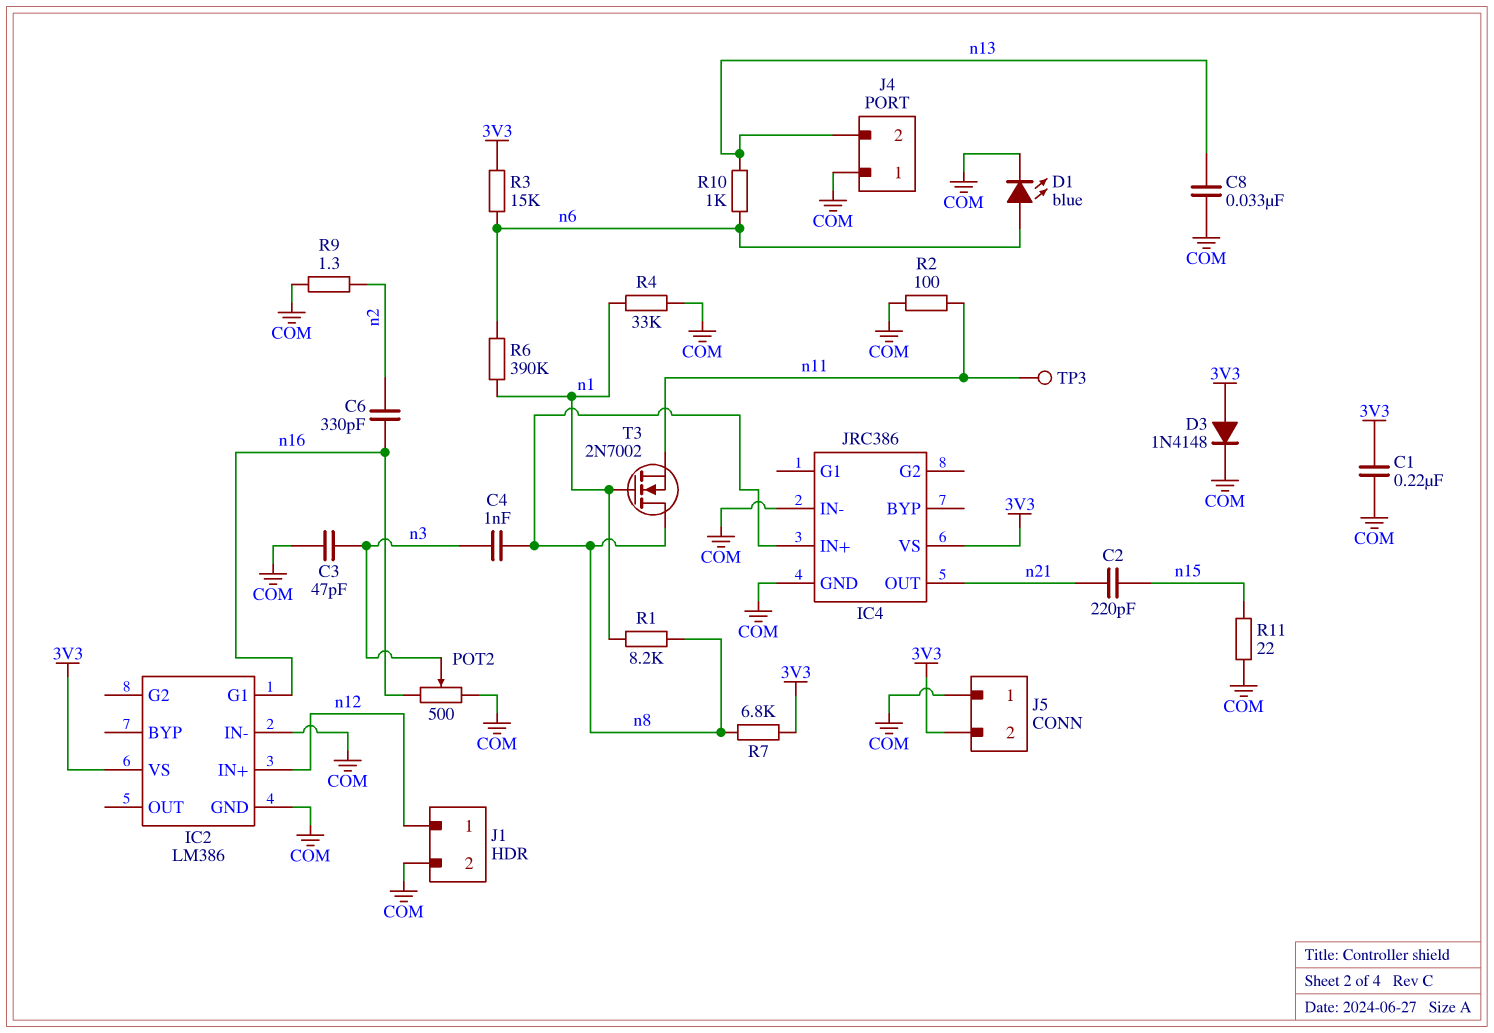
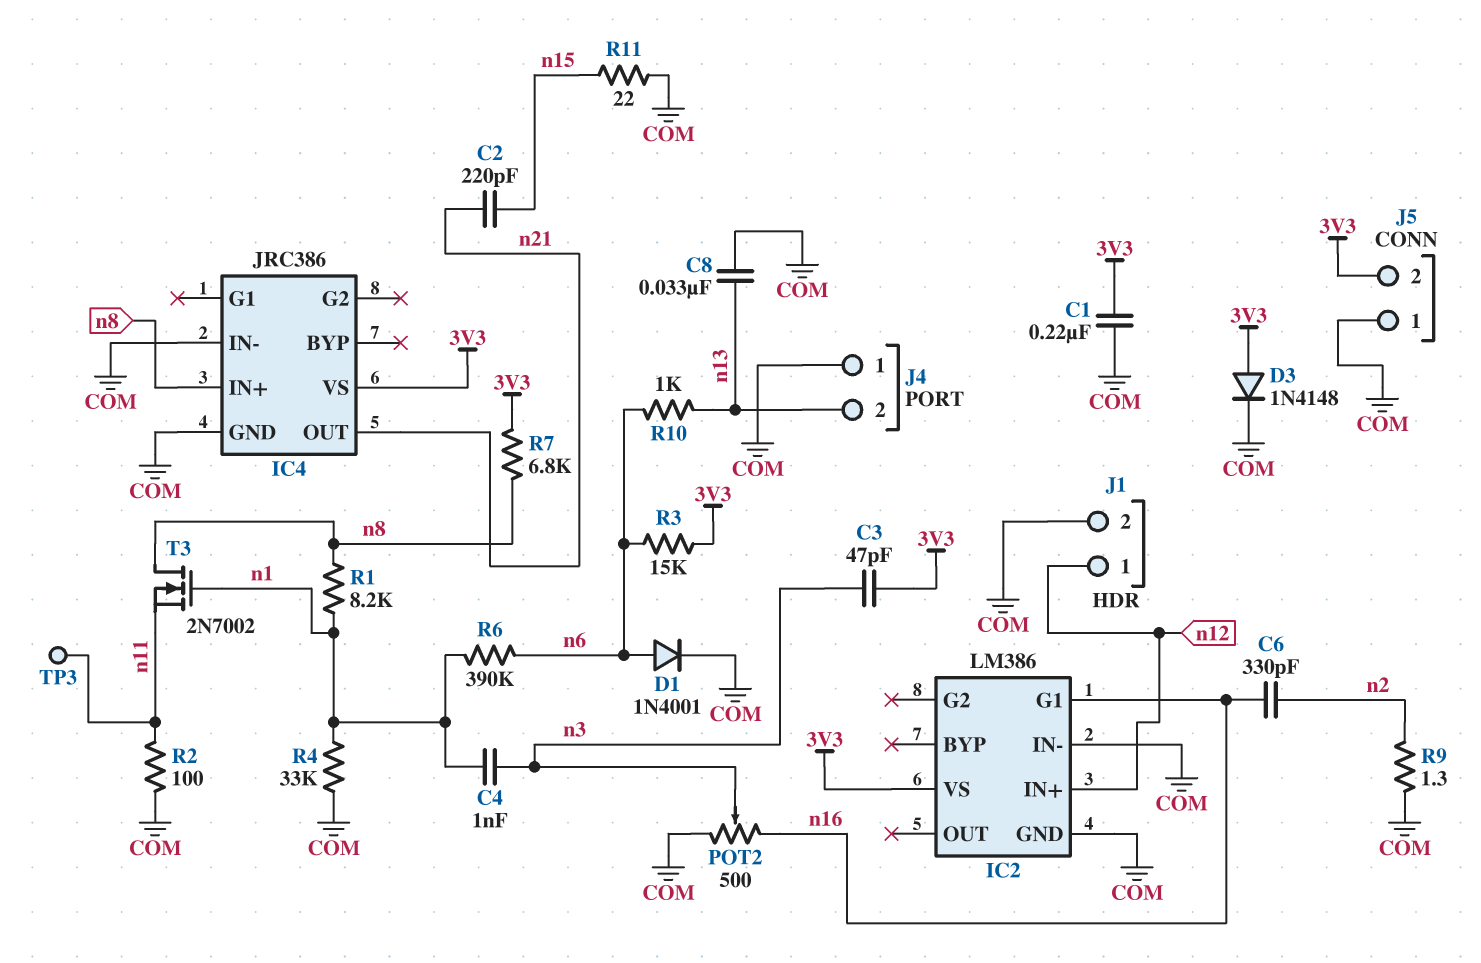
C3: 47pF (COM, n3) -> 47pF (3V3, n3)
C4: 1nF (n3, n8) -> 1nF (n1, n3)
D1: LED blue (A n6, K COM) -> diode 1N4001 (A n6, K COM)

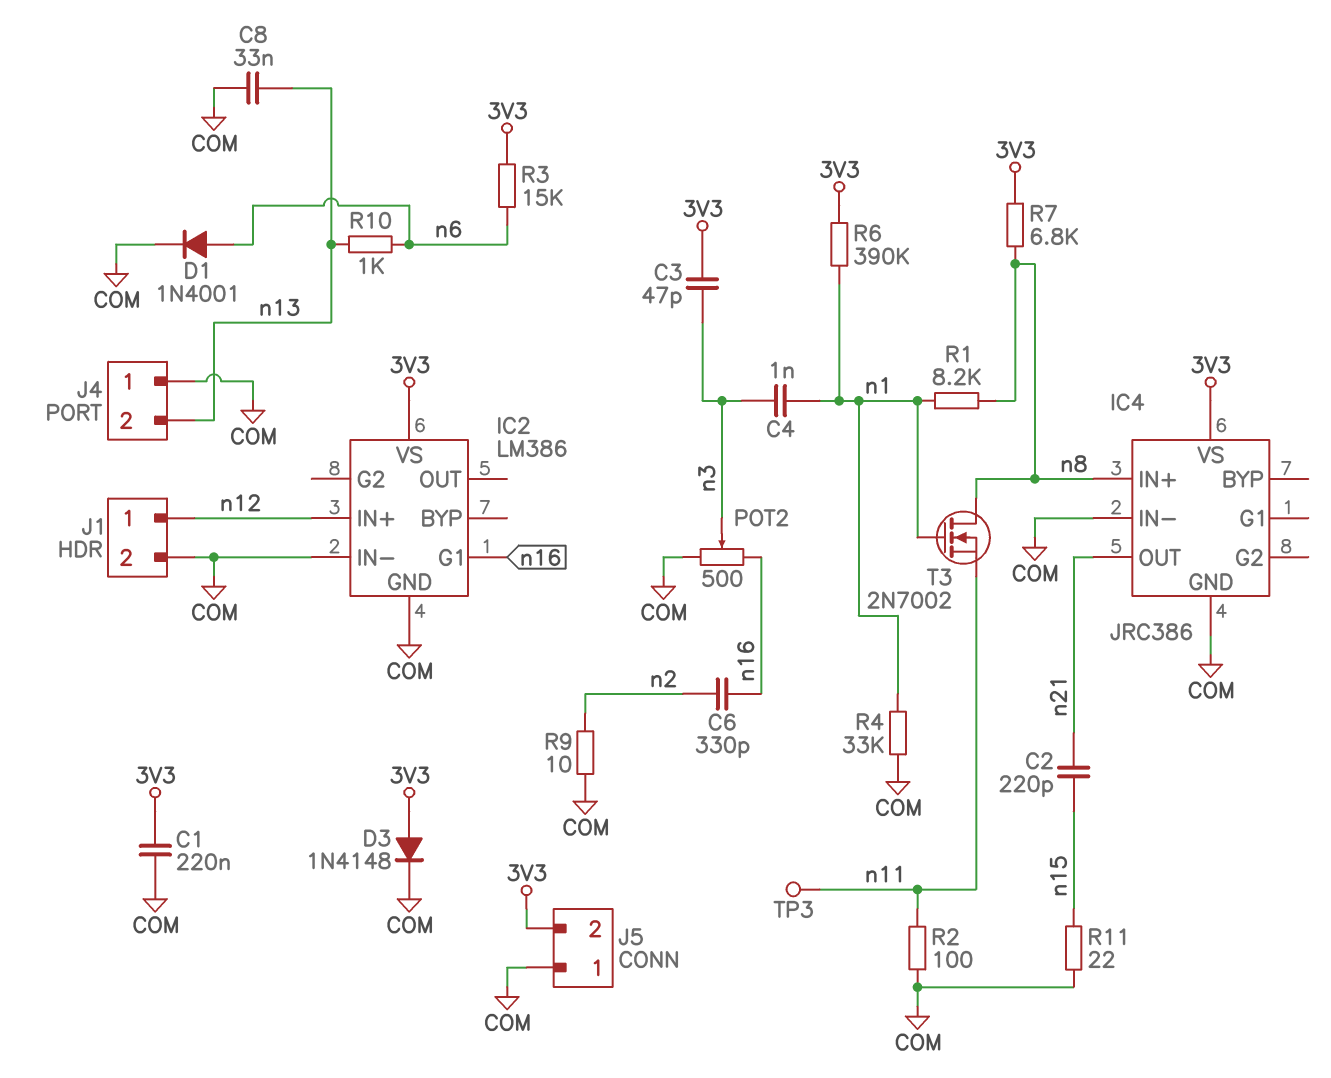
R6: 390k (n1, n6) -> 390k (3V3, n1)
R9: 1.3 (COM, n2) -> 10 (COM, n2)

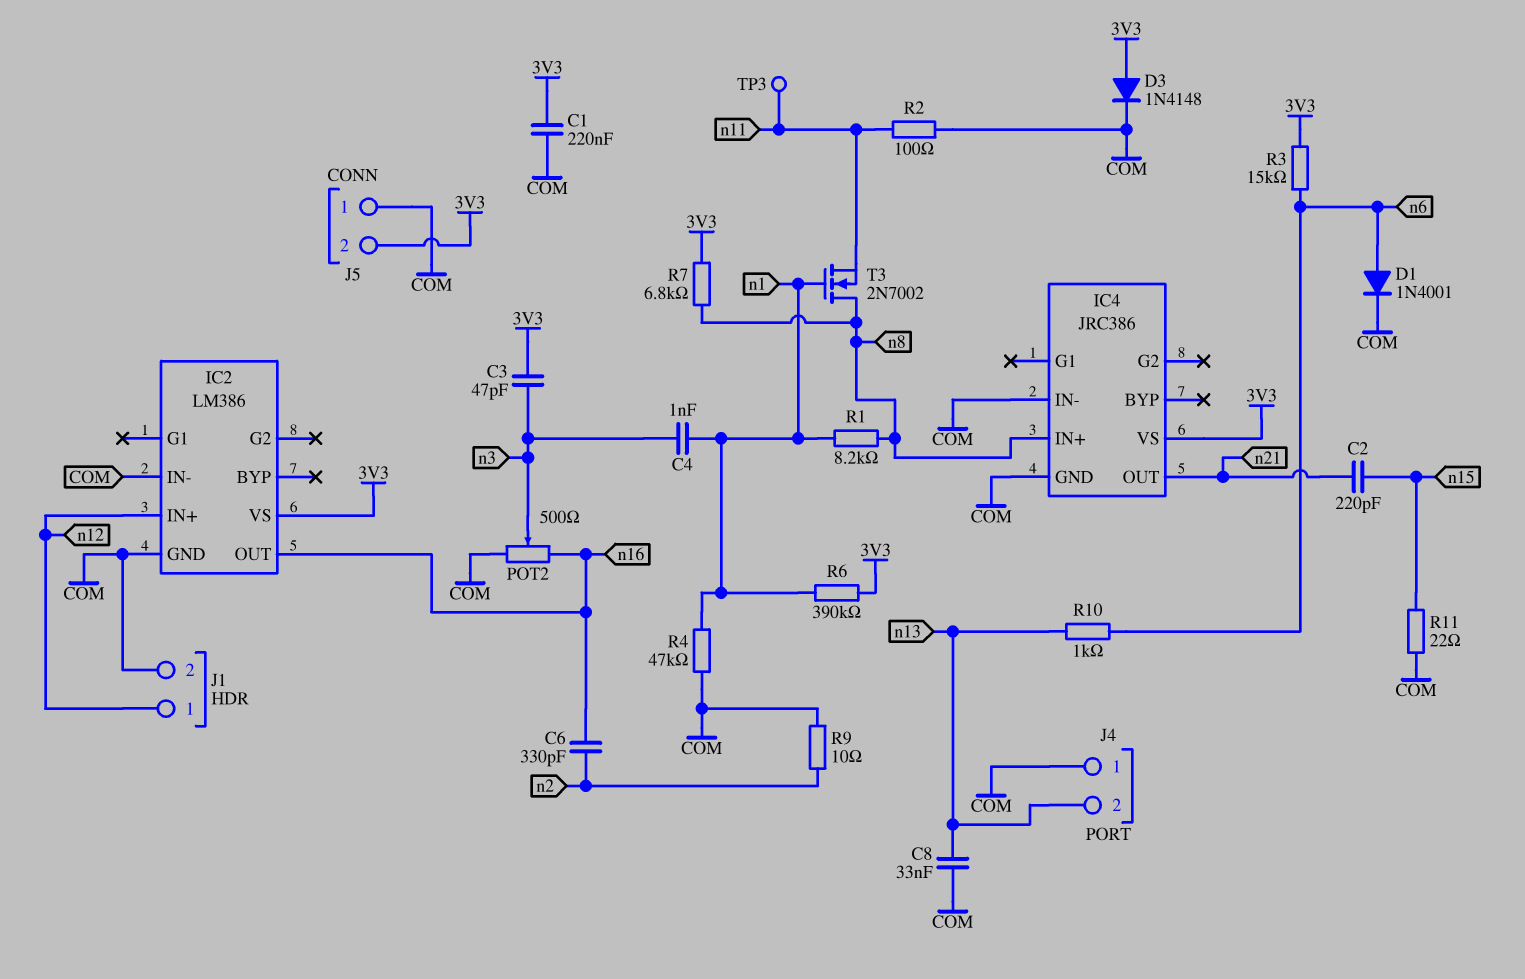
IC2 pin G1: n16 -> none
IC2 pin OUT: none -> n16
R4: 33k (COM, n1) -> 47k (COM, n1)

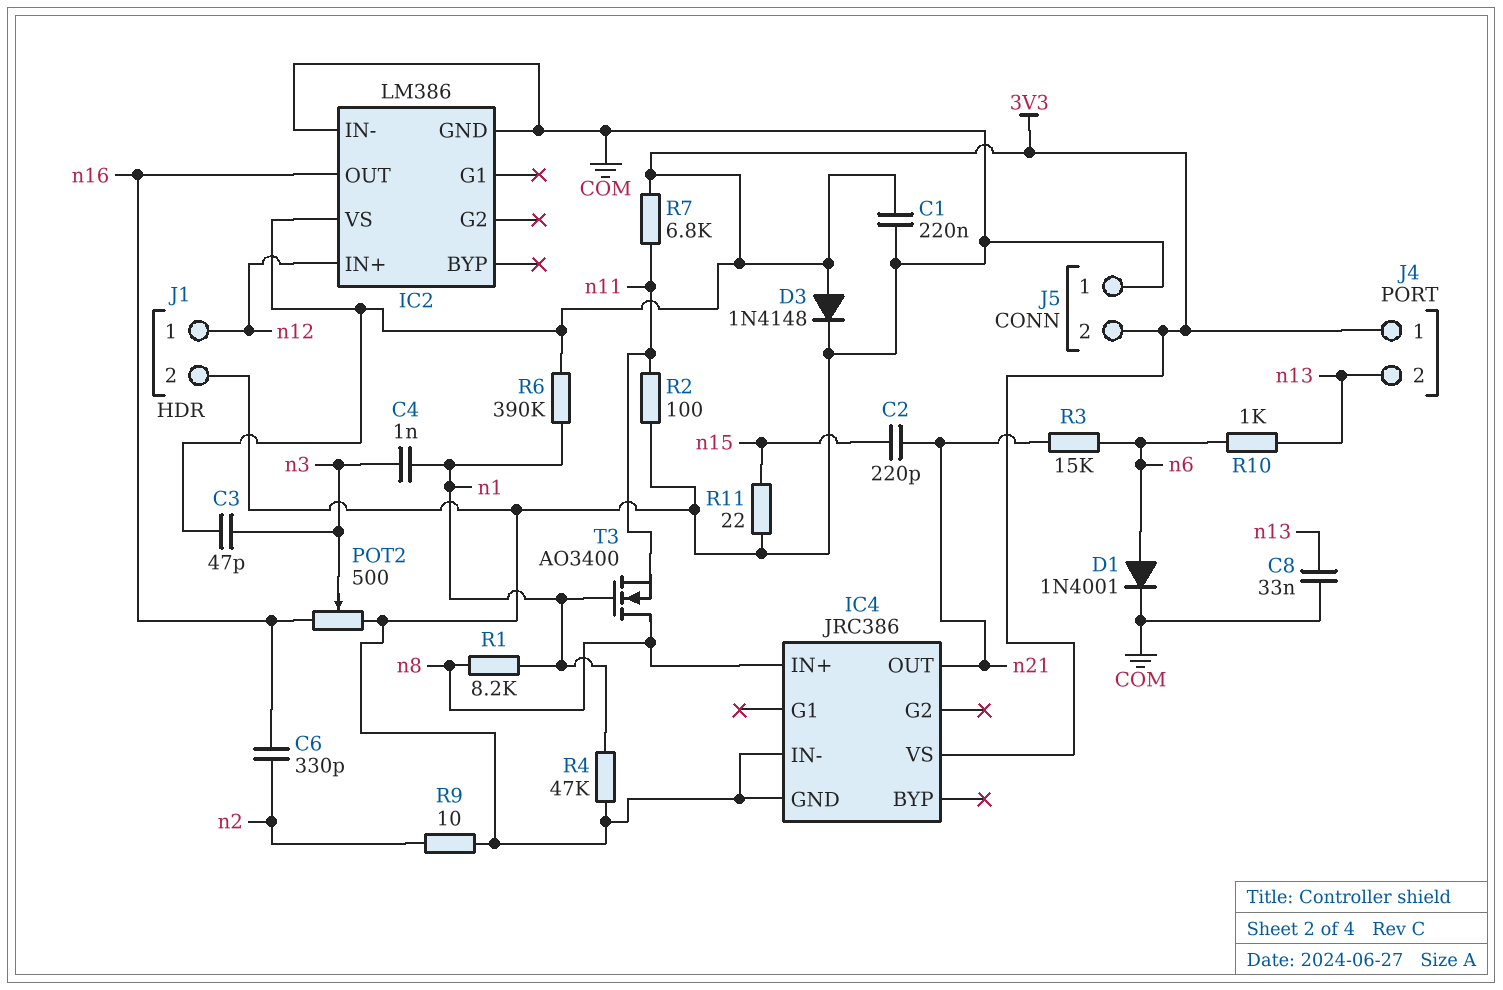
J4 pin 1: COM -> 3V3
R3: 15k (3V3, n6) -> 15k (n6, n21)
R7: 6.8k (3V3, n8) -> 6.8k (3V3, n11)
T3: NMOS 2N7002 (G n1, D n8, S n11) -> NMOS AO3400 (G n1, D n8, S n11)
TP3: test point (n11) -> none

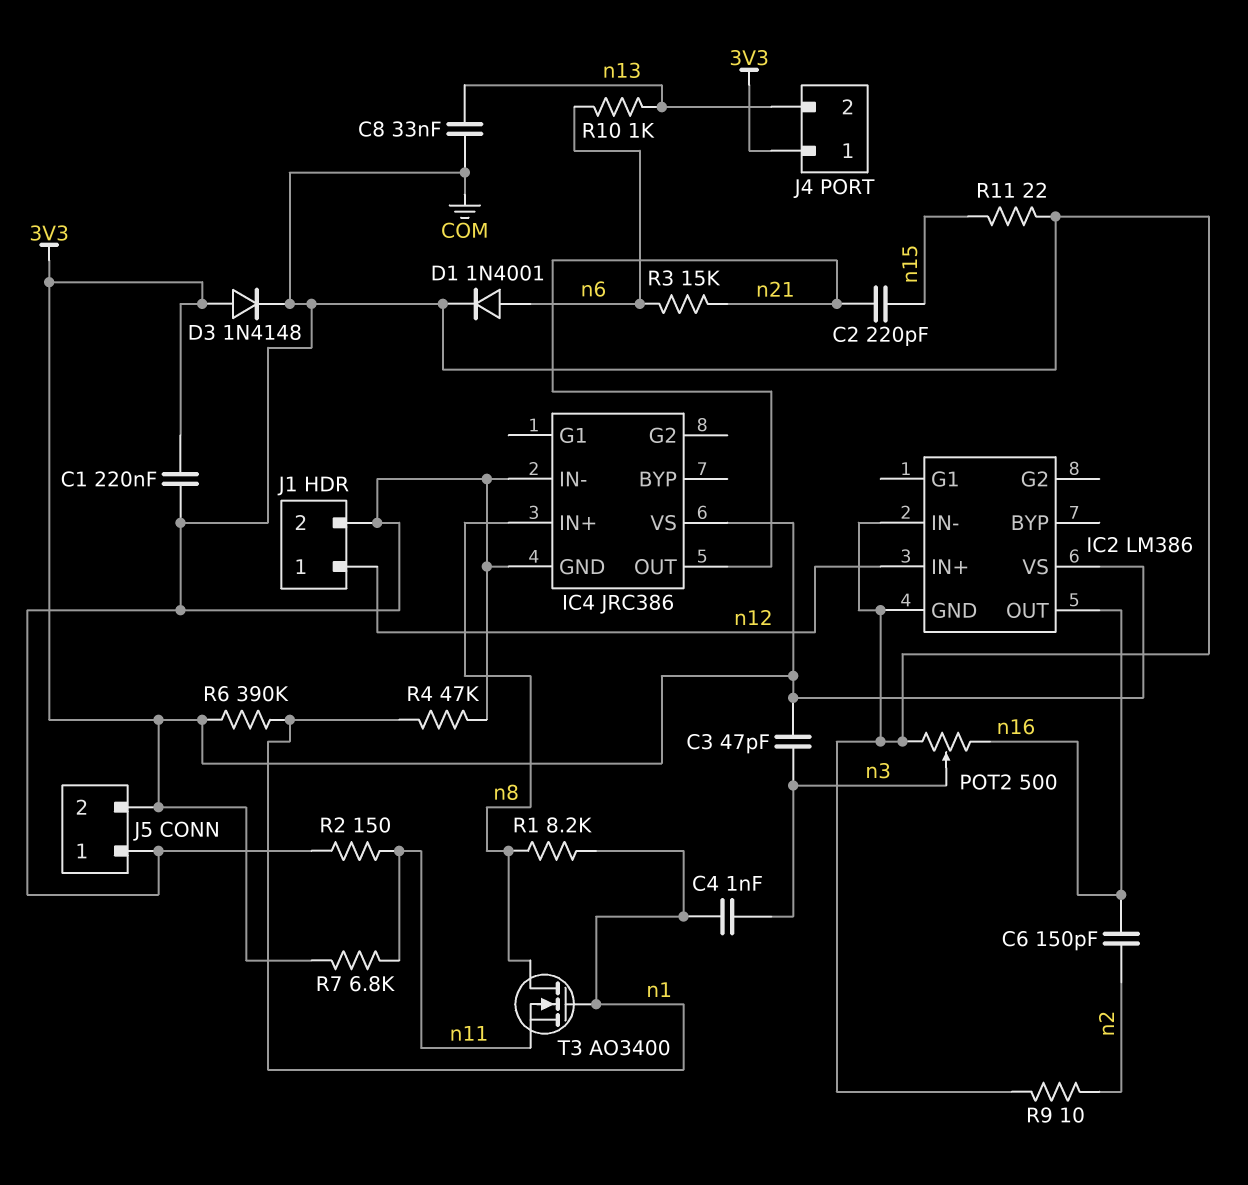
C6: 330pF (n2, n16) -> 150pF (n2, n16)
R2: 100 (COM, n11) -> 150 (COM, n11)

